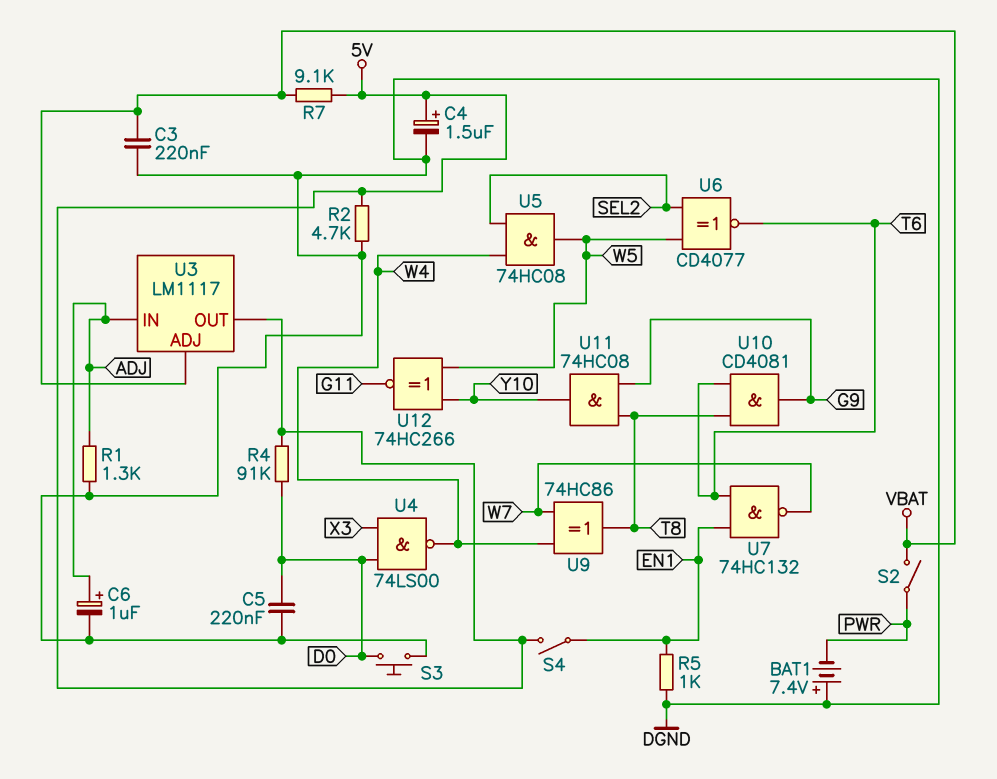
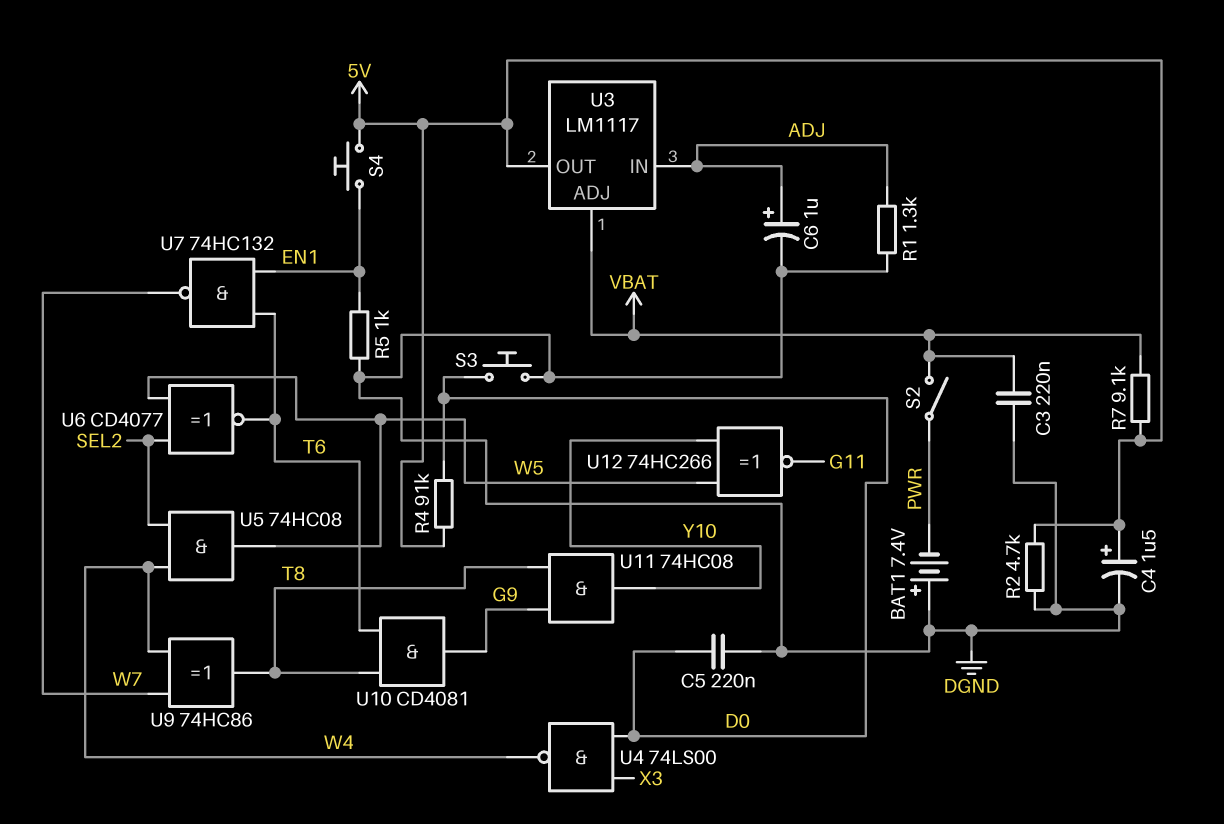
S4: switch (5V, EN1) -> button (5V, EN1)

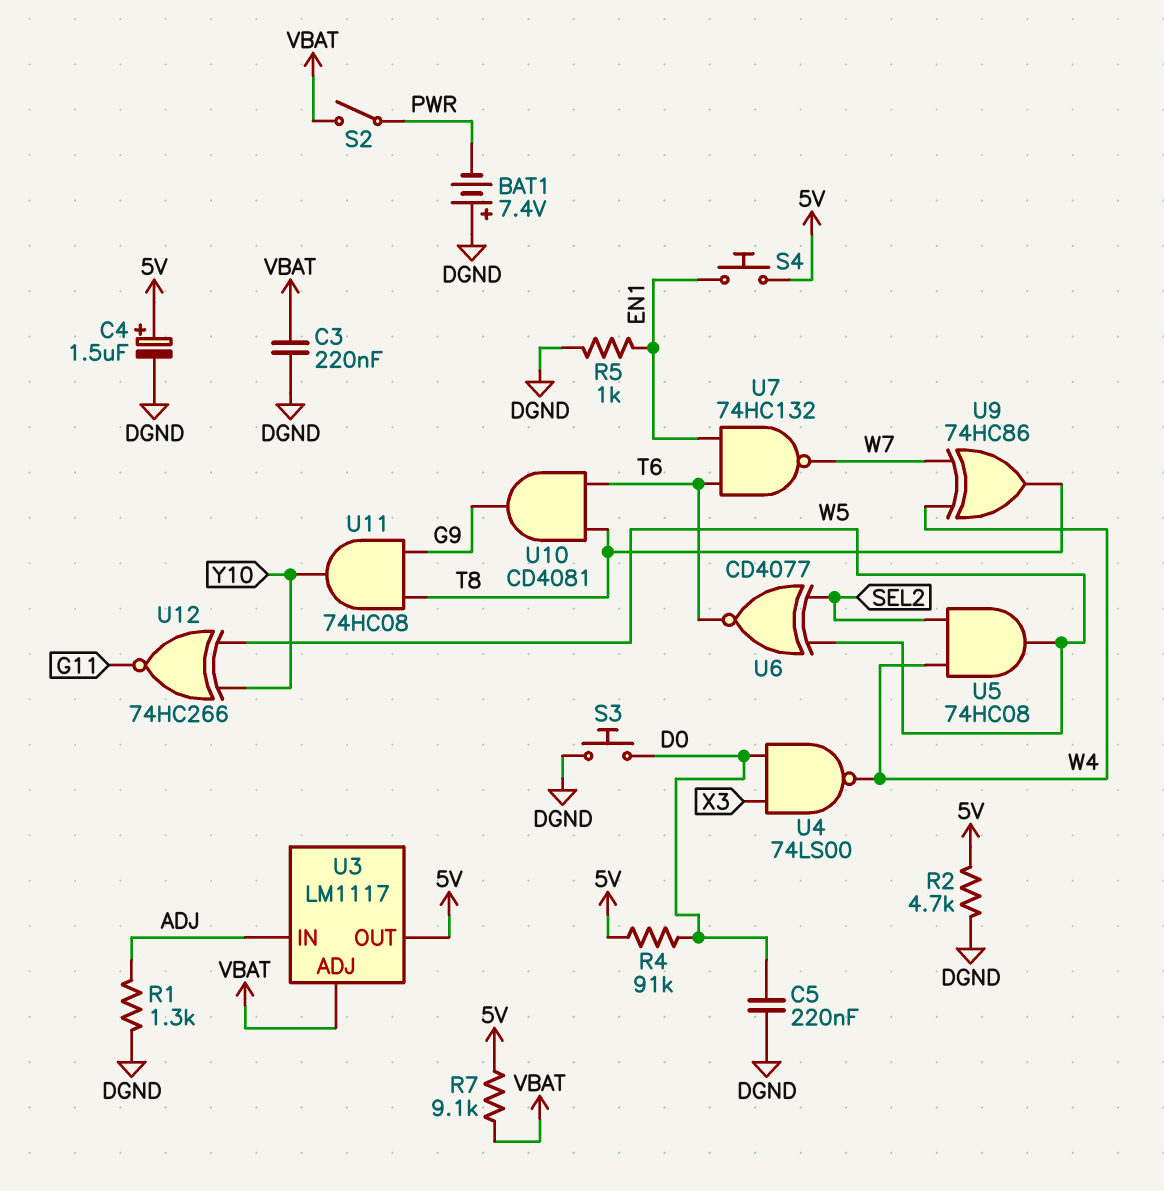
C6: 1uF (plus ADJ, minus DGND) -> none

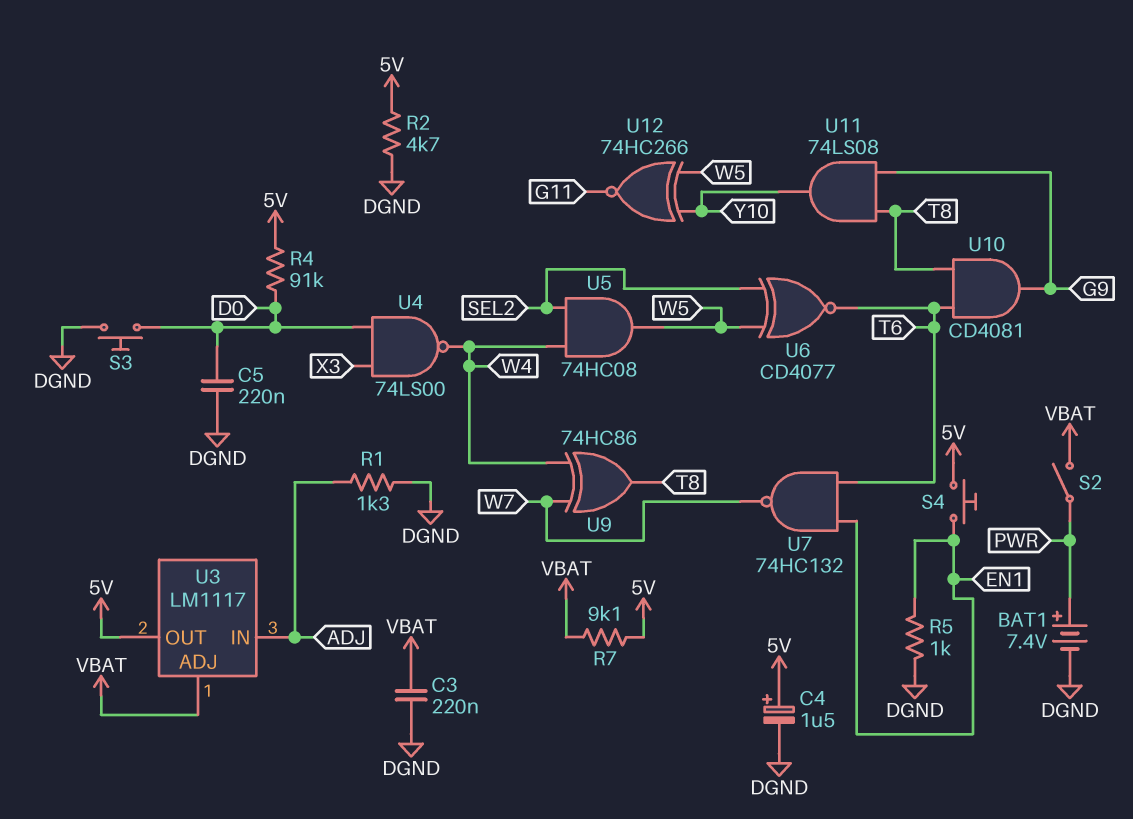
BAT1: 7.4V (plus DGND, minus PWR) -> 7.4V (plus PWR, minus DGND)
U11: AND 74HC08 (in G9, in T8, out Y10) -> AND 74LS08 (in G9, in T8, out Y10)

